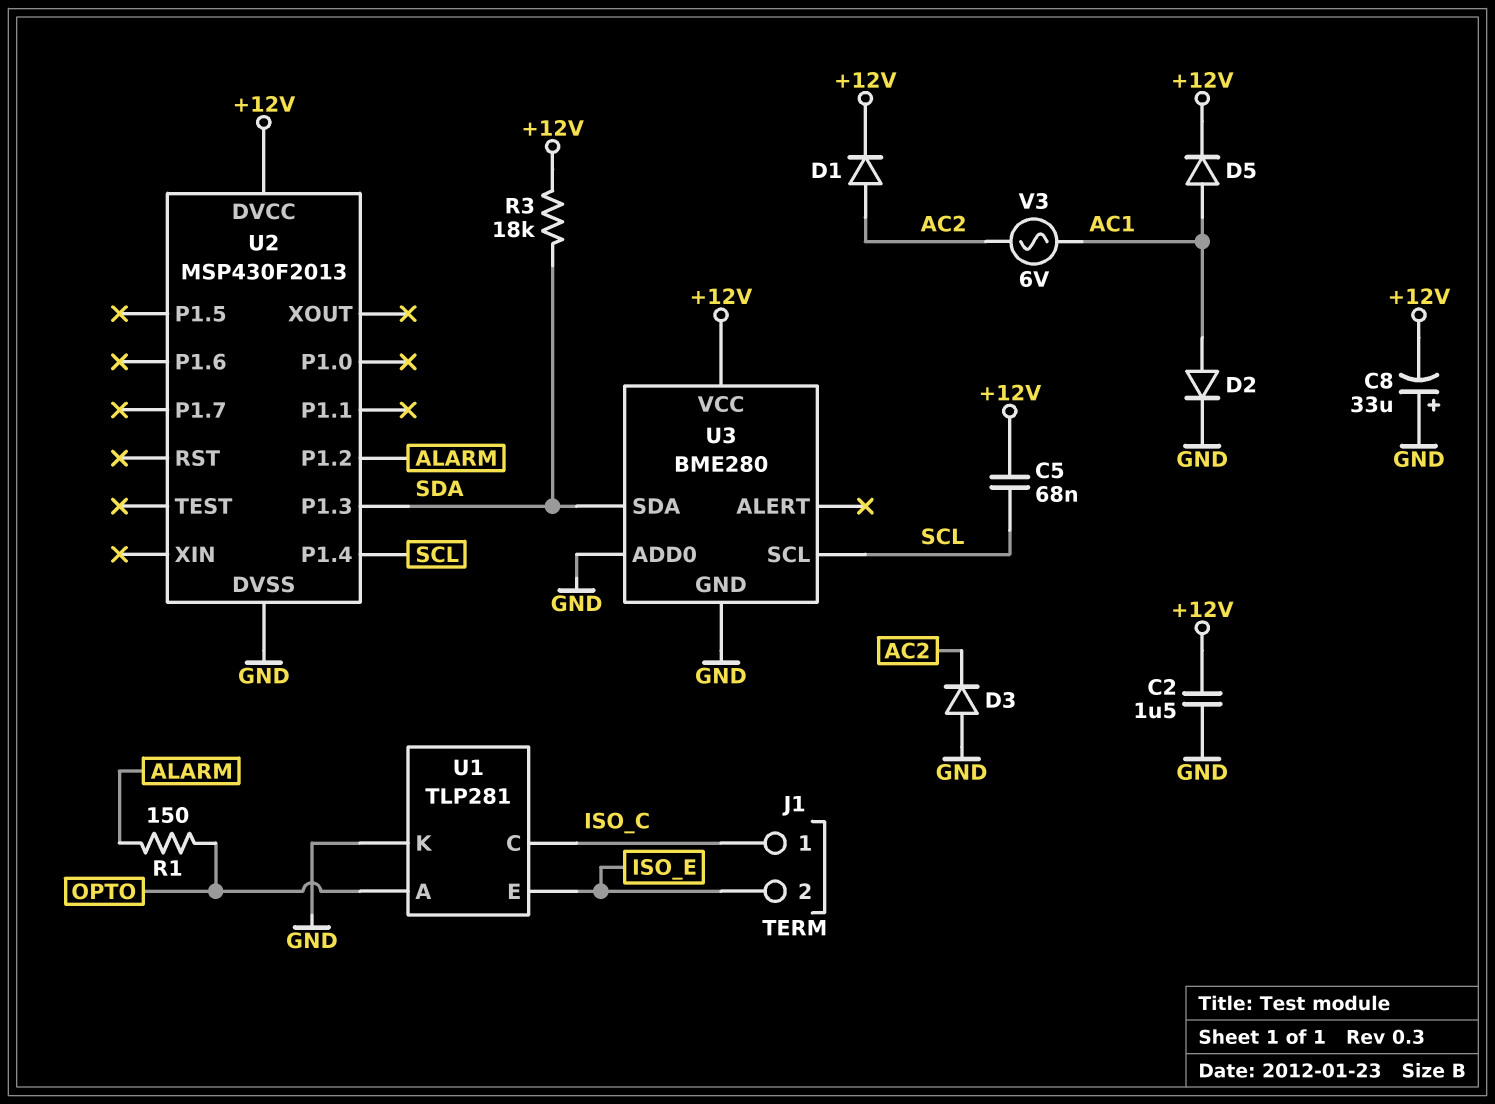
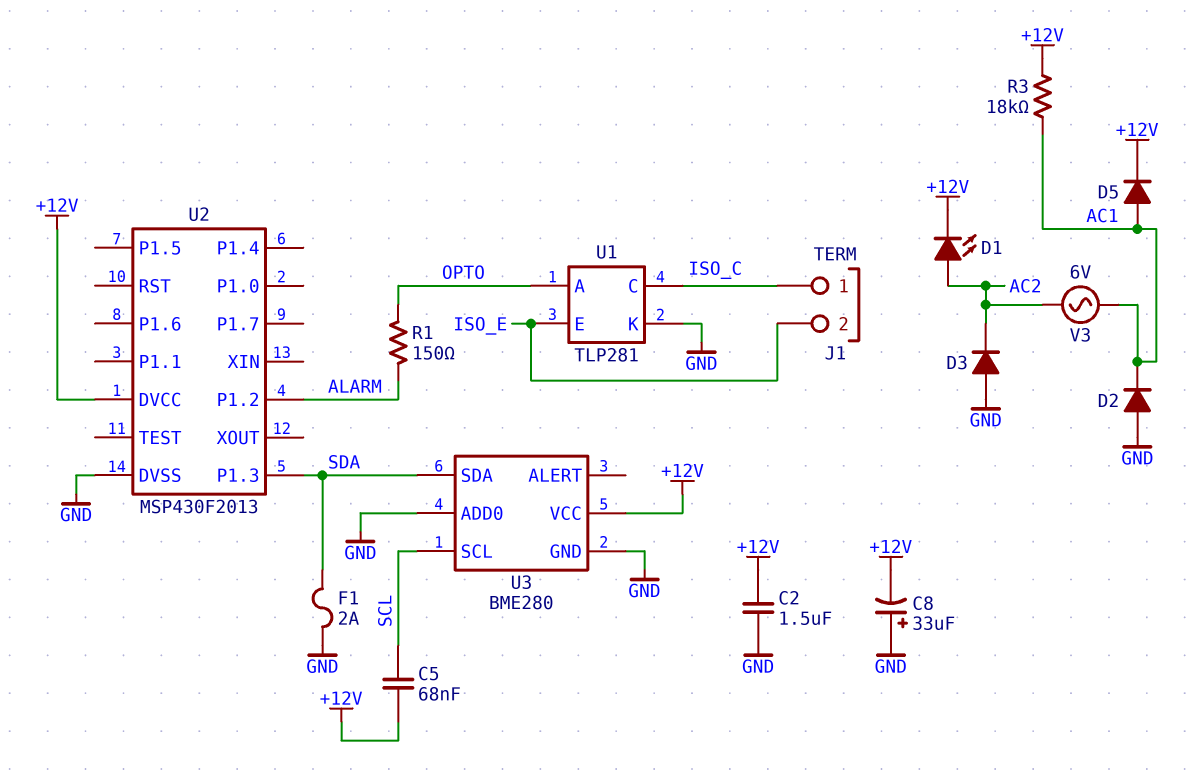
D1: diode (A AC2, K +12V) -> LED (A AC2, K +12V)
D2: diode (A AC1, K GND) -> diode (A GND, K AC1)
F1: none -> 2A (GND, SDA)
R3: 18k (+12V, SDA) -> 18k (+12V, AC1)
U2 pin P1.4: SCL -> none

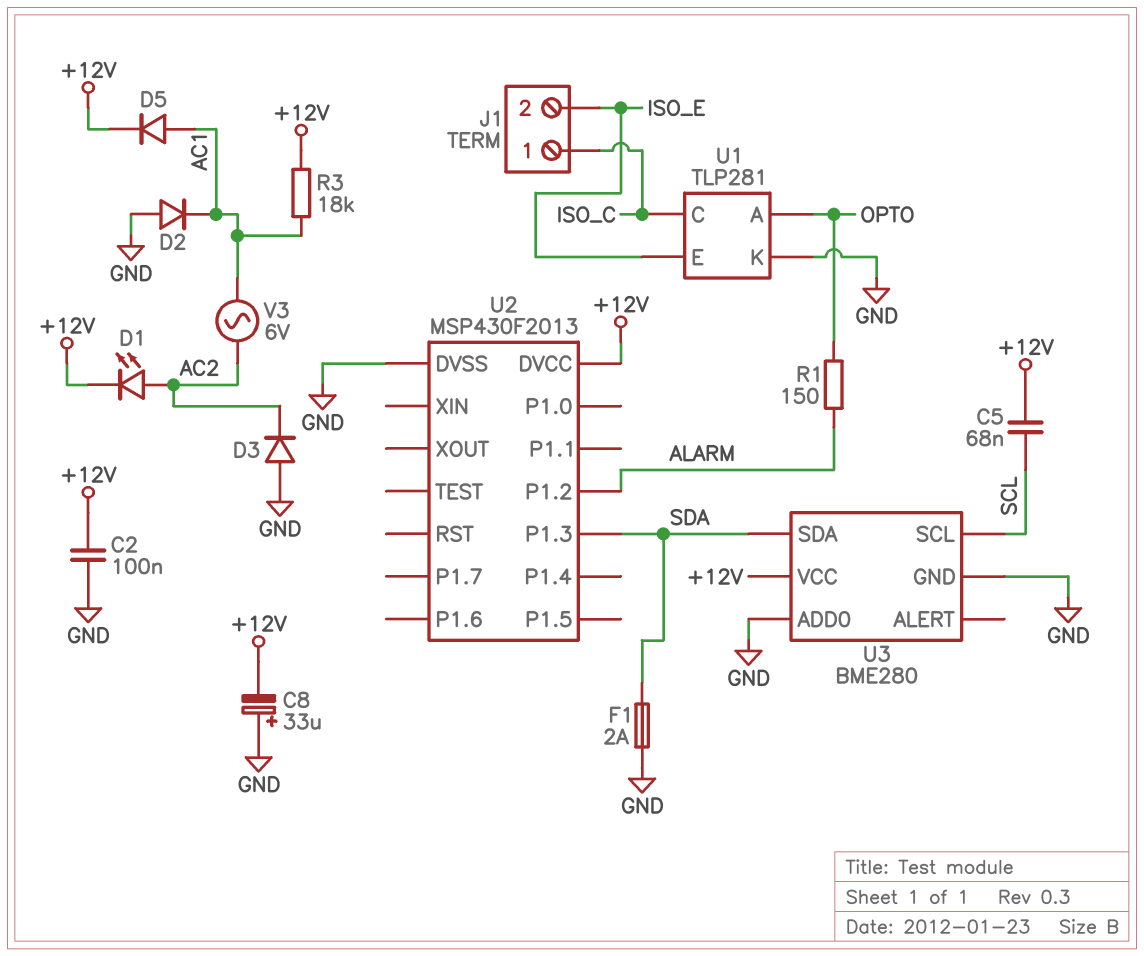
C2: 1.5uF (+12V, GND) -> 100nF (+12V, GND)

